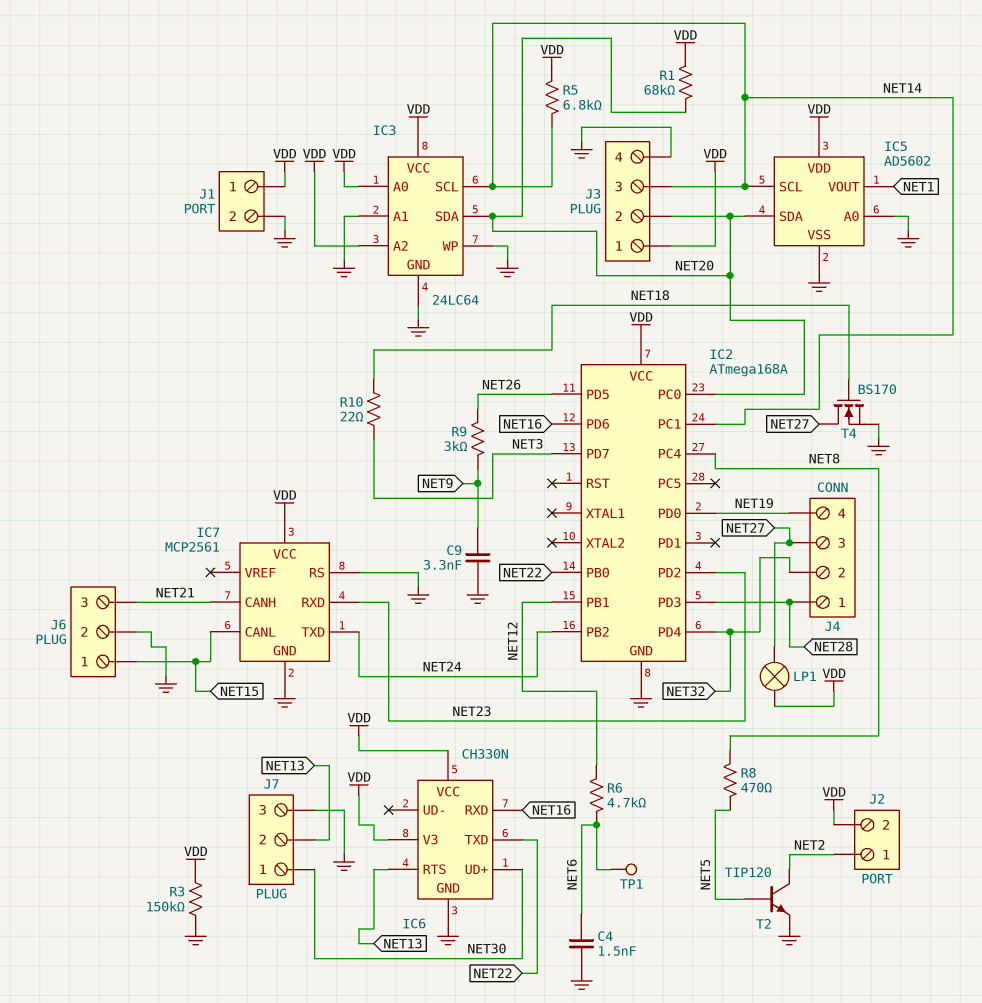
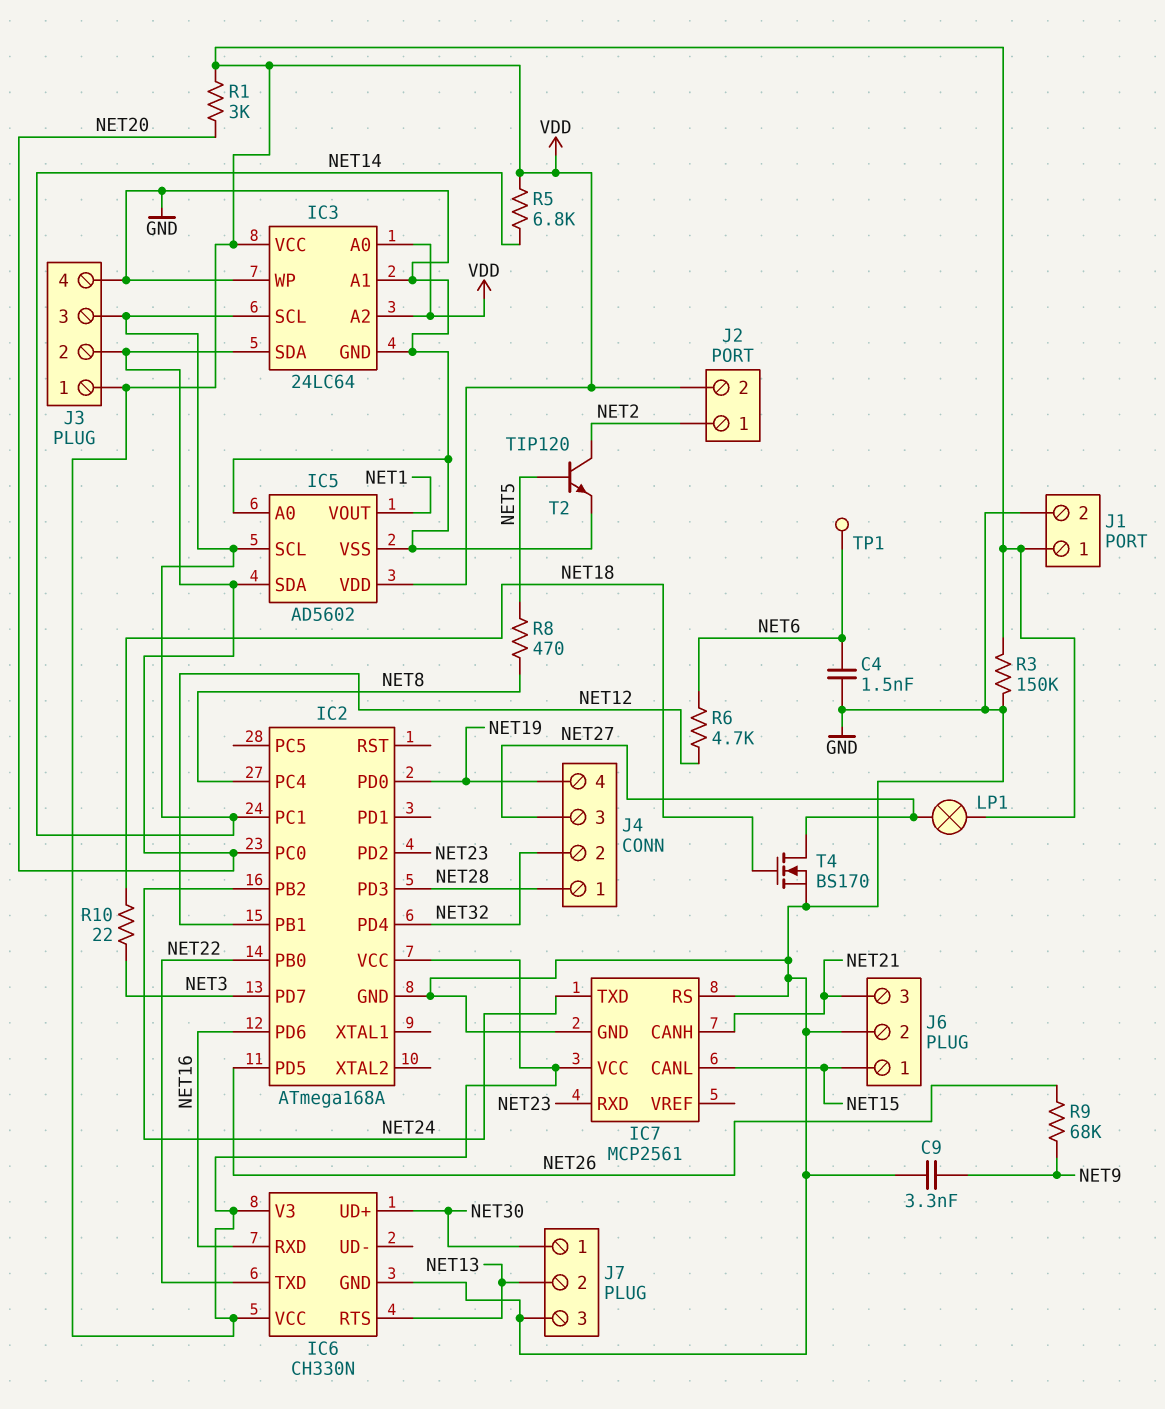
R1: 68k (NET20, VDD) -> 3k (NET20, VDD)
R9: 3k (NET9, NET26) -> 68k (NET9, NET26)

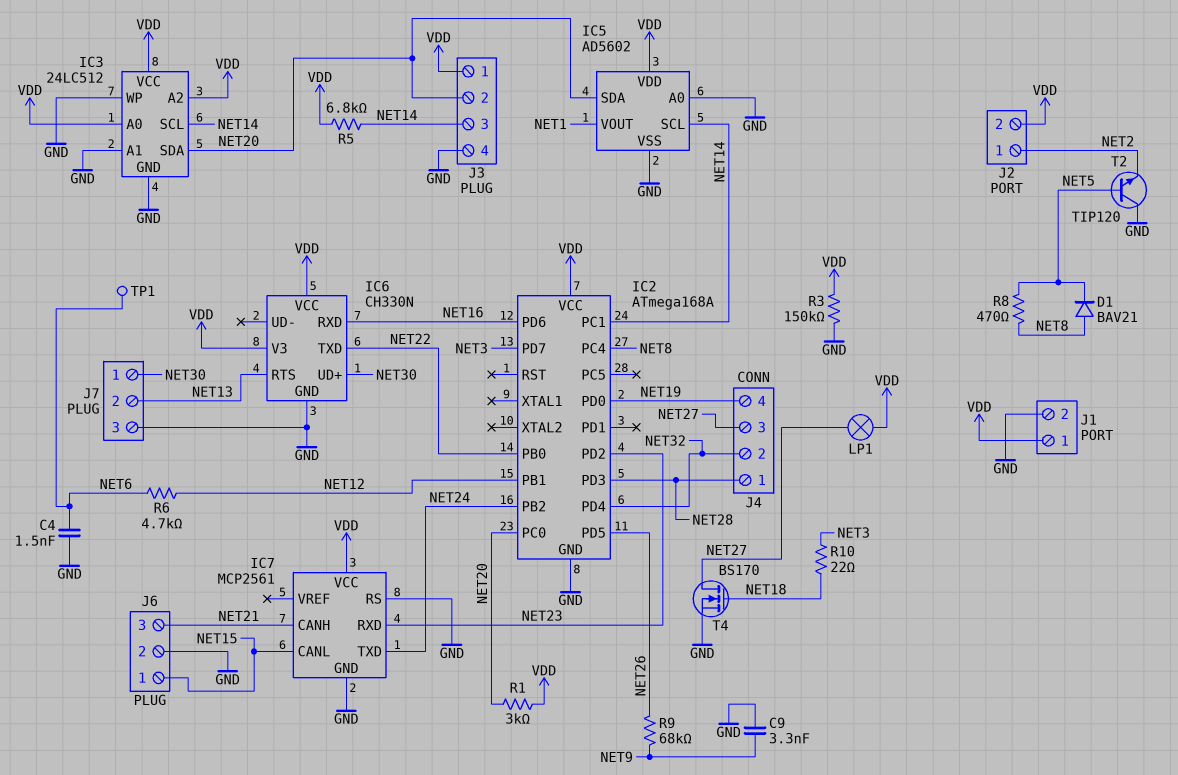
D1: none -> diode BAV21 (A NET8, K NET5)
IC3: 24LC64 -> 24LC512
T2: NPN TIP120 (B NET5, C NET2, E GND) -> NPN TIP120 (B NET5, C GND, E NET2)

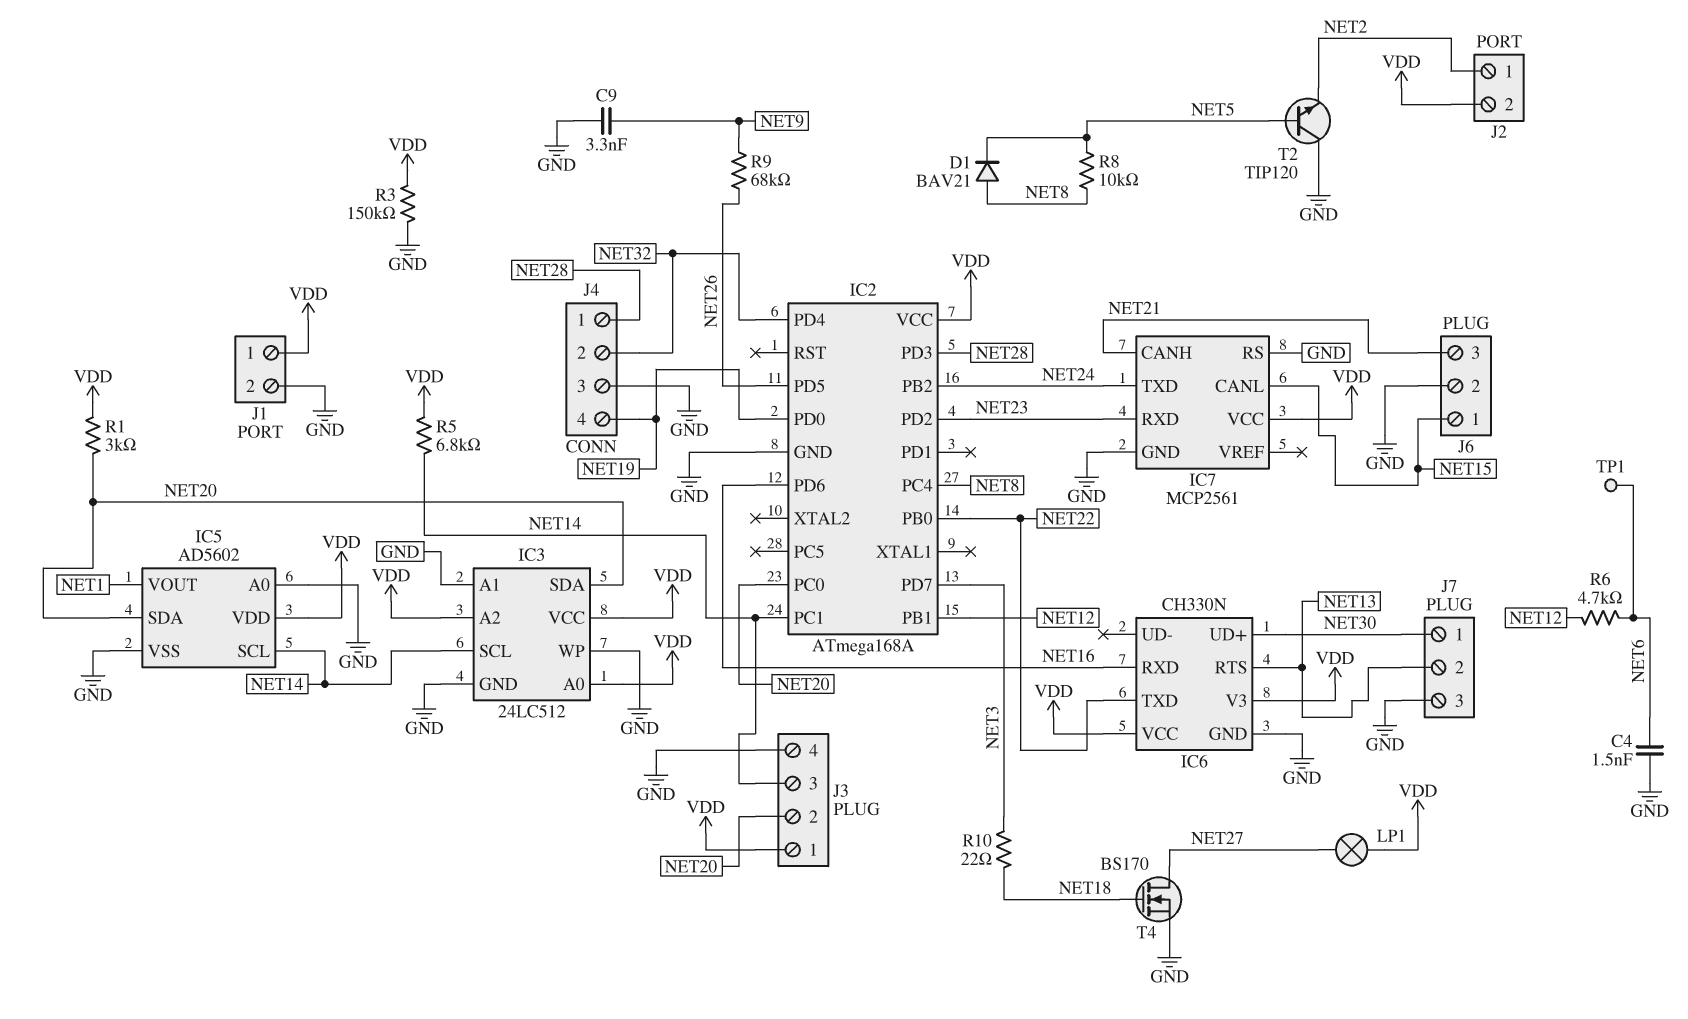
J4 pin 3: NET27 -> GND
R8: 470 (NET5, NET8) -> 10k (NET5, NET8)

